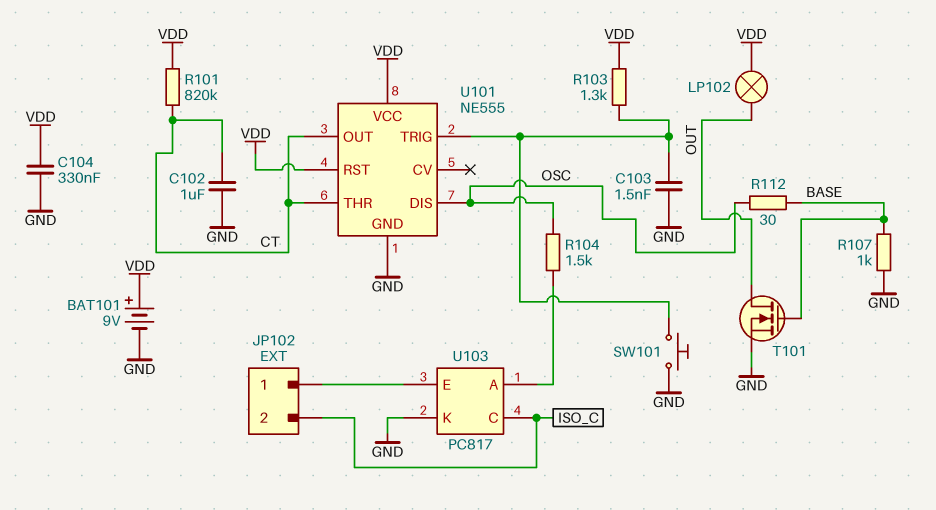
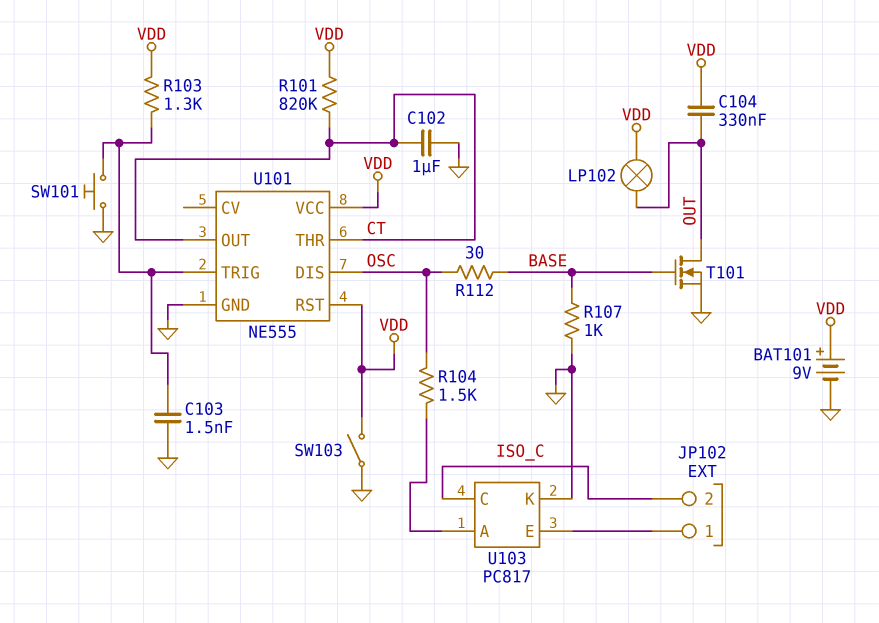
C104: 330nF (GND, VDD) -> 330nF (OUT, VDD)
SW103: none -> switch (GND, VDD)

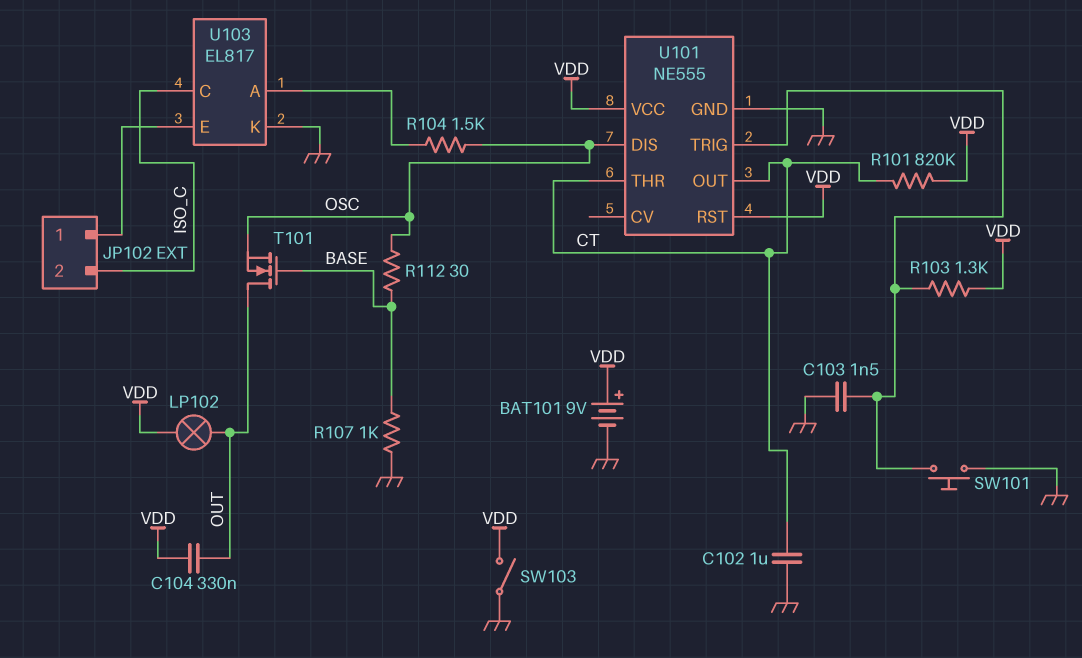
T101: NMOS (G BASE, D OUT, S GND) -> NMOS (G BASE, D OUT, S OSC)
U103: PC817 -> EL817

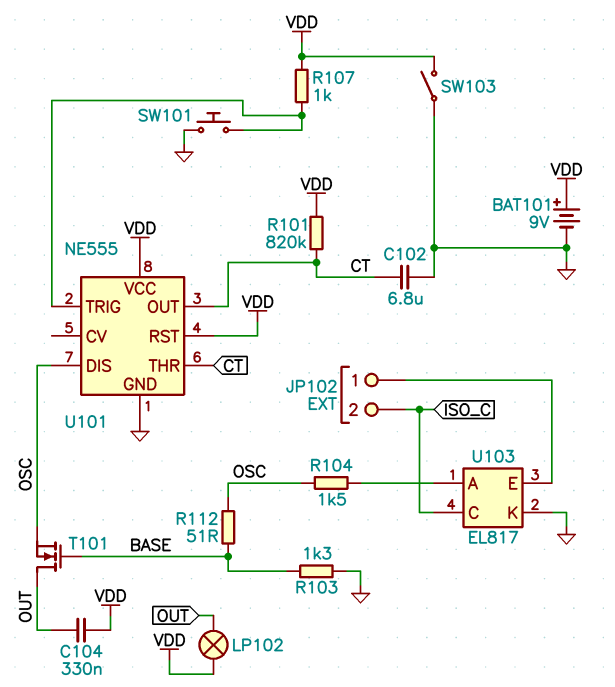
C102: 1uF (CT, GND) -> 6.8uF (CT, GND)
C103: 1.5nF (GND, U101/TRIG) -> none
R103: 1.3k (U101/TRIG, VDD) -> 1.3k (BASE, GND)
R107: 1k (BASE, GND) -> 1k (U101/TRIG, VDD)
R112: 30 (BASE, OSC) -> 51 (BASE, OSC)

